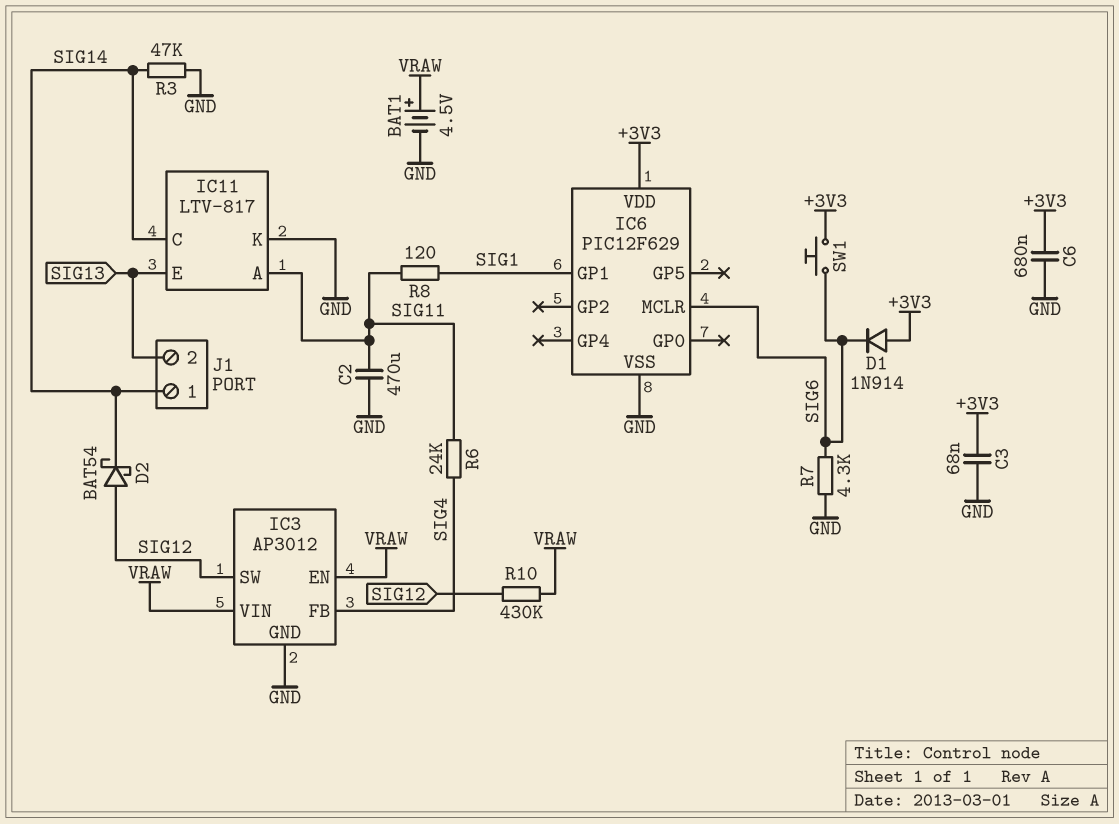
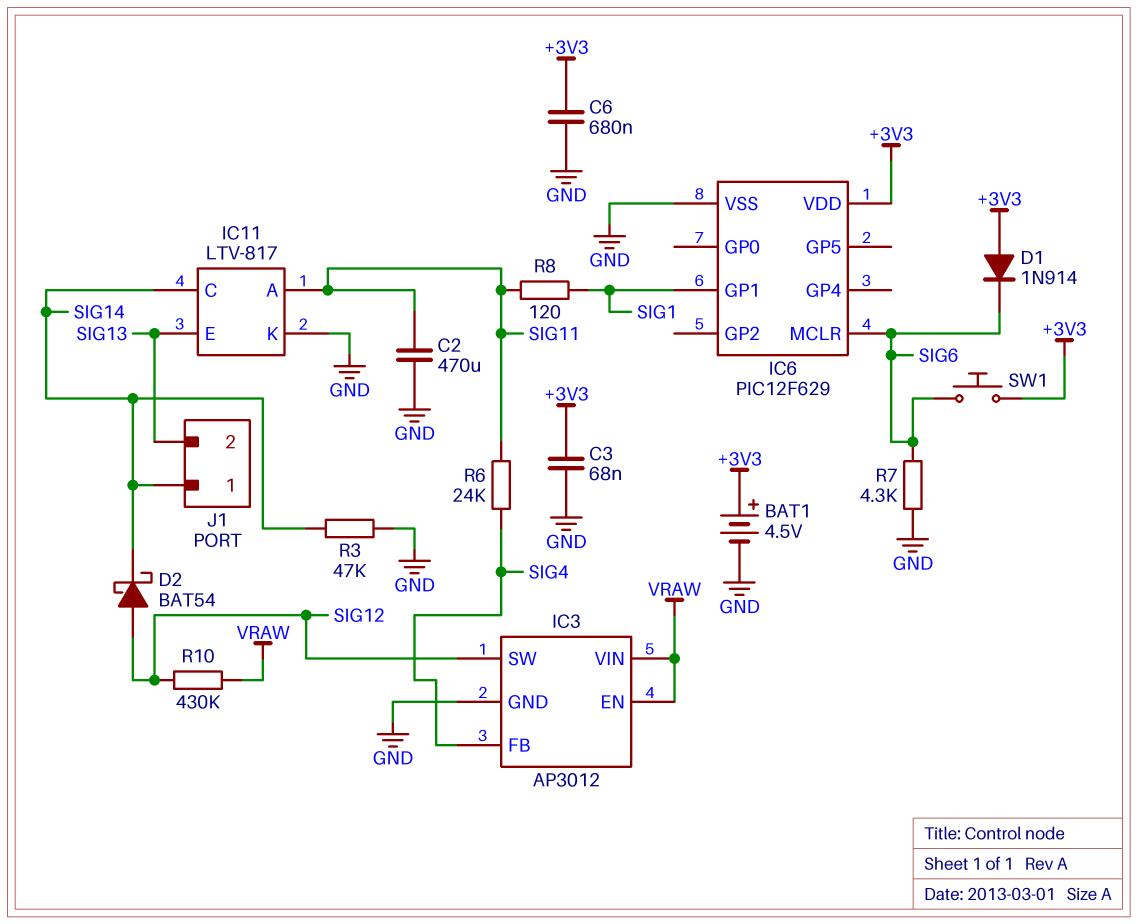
BAT1: 4.5V (plus VRAW, minus GND) -> 4.5V (plus +3V3, minus GND)

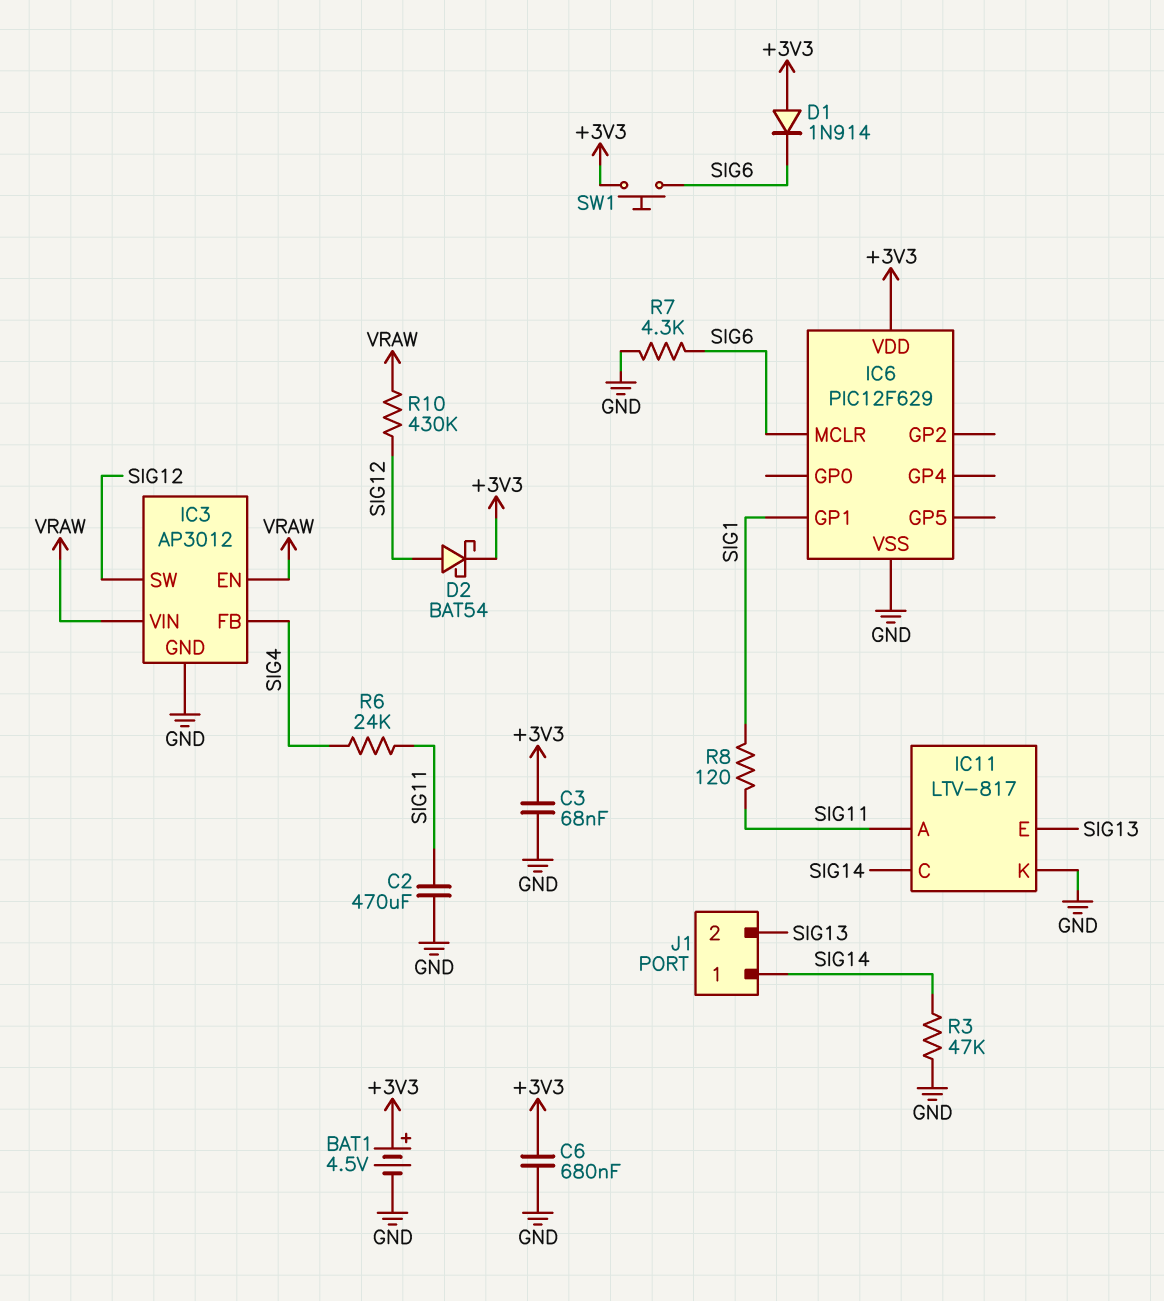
D2: schottky BAT54 (A SIG12, K SIG14) -> schottky BAT54 (A SIG12, K +3V3)

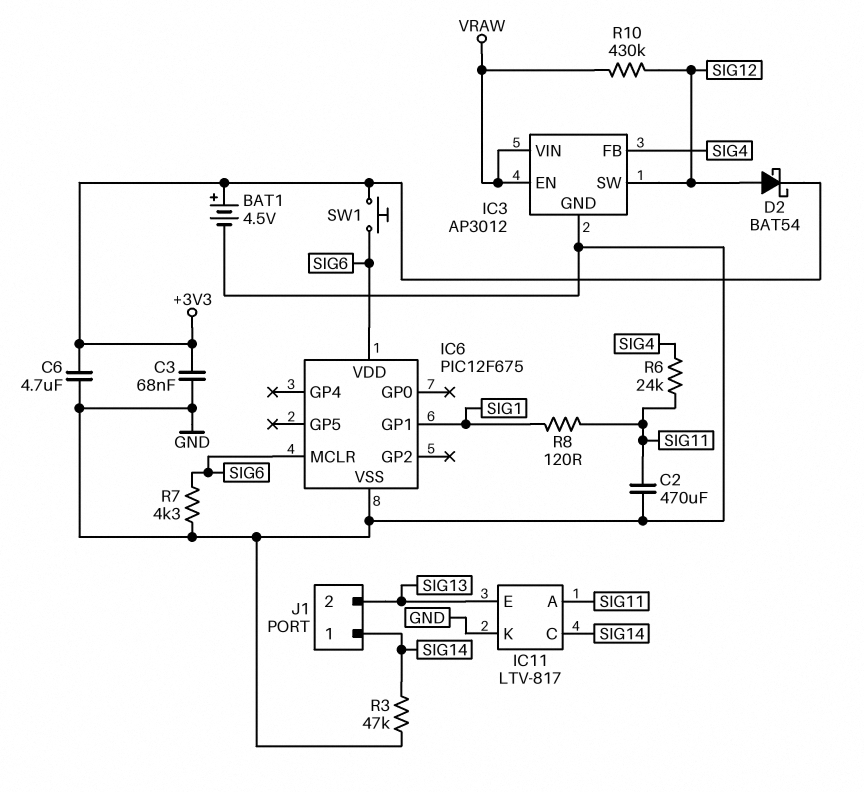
C6: 680nF (+3V3, GND) -> 4.7uF (+3V3, GND)
D1: diode 1N914 (A +3V3, K SIG6) -> none
IC6: PIC12F629 -> PIC12F675
IC6 pin VDD: +3V3 -> SIG6

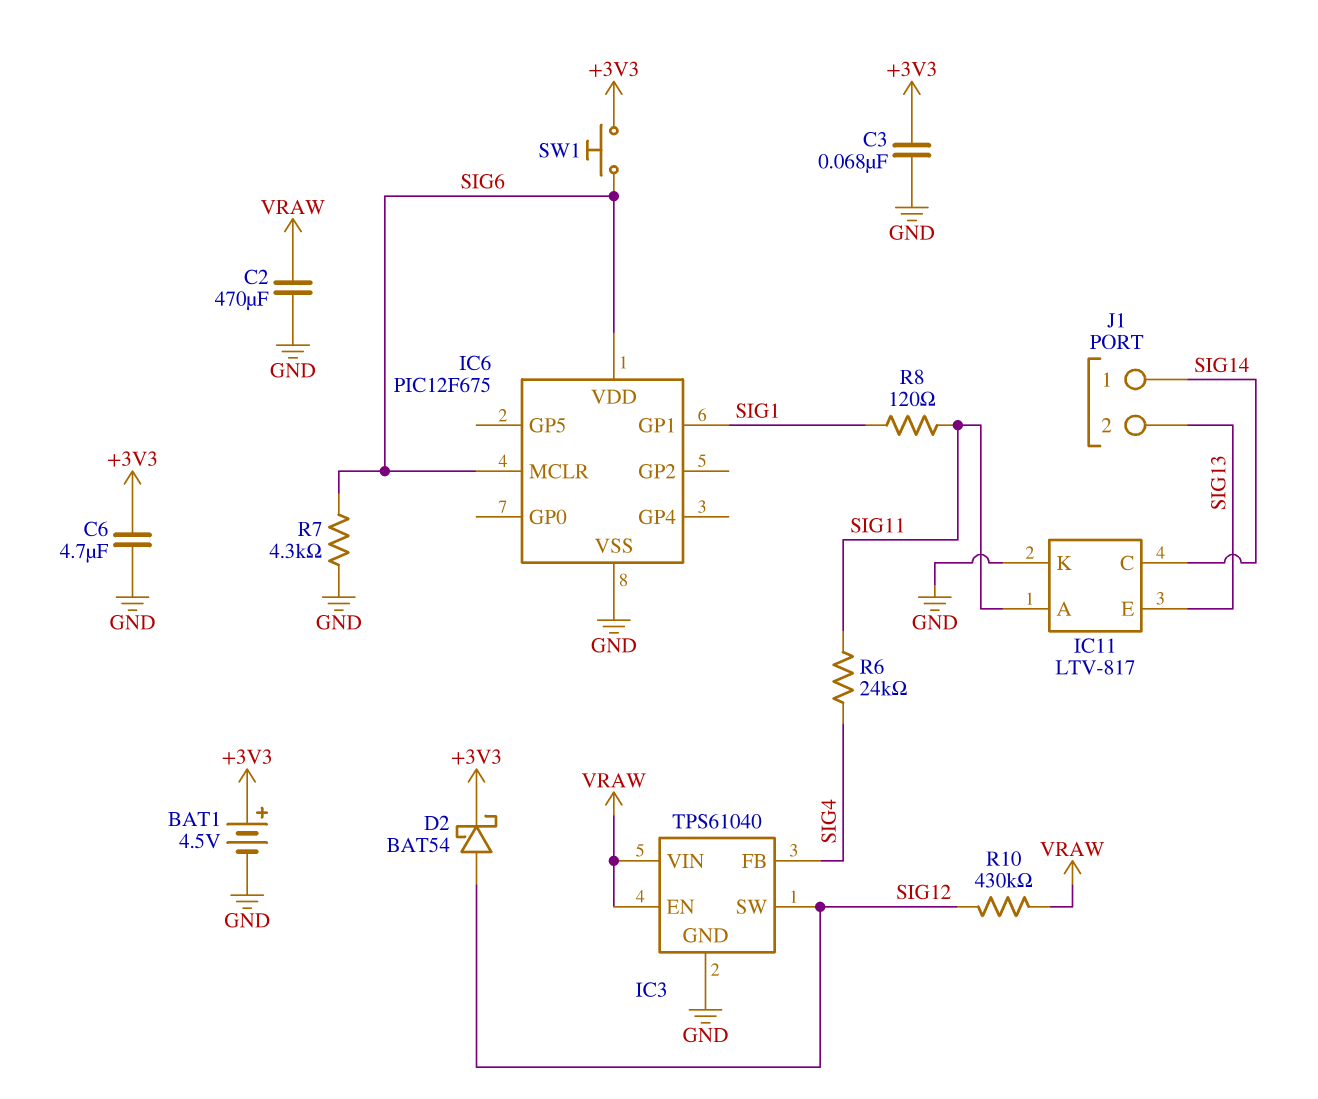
C2: 470uF (GND, SIG11) -> 470uF (GND, VRAW)
IC3: AP3012 -> TPS61040
R3: 47k (GND, SIG14) -> none

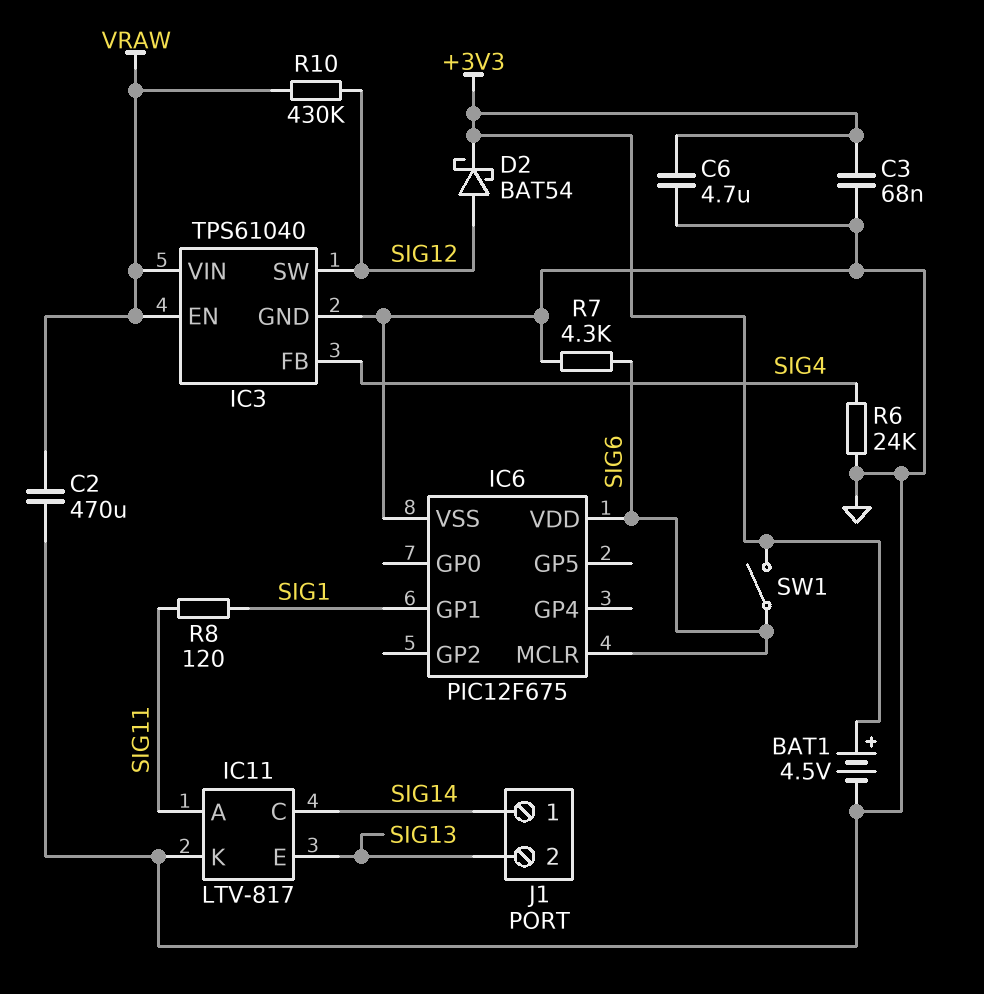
R6: 24k (SIG4, SIG11) -> 24k (GND, SIG4)
SW1: button (+3V3, SIG6) -> switch (+3V3, SIG6)

